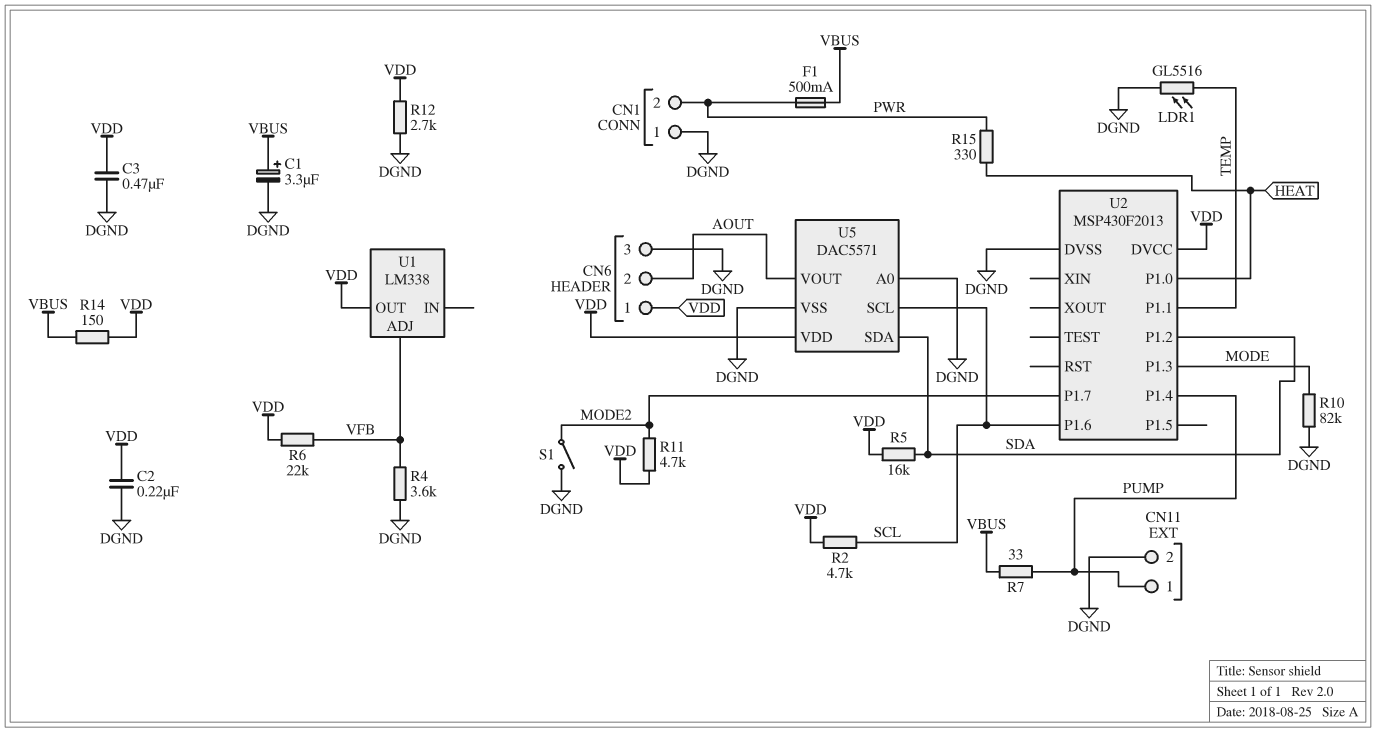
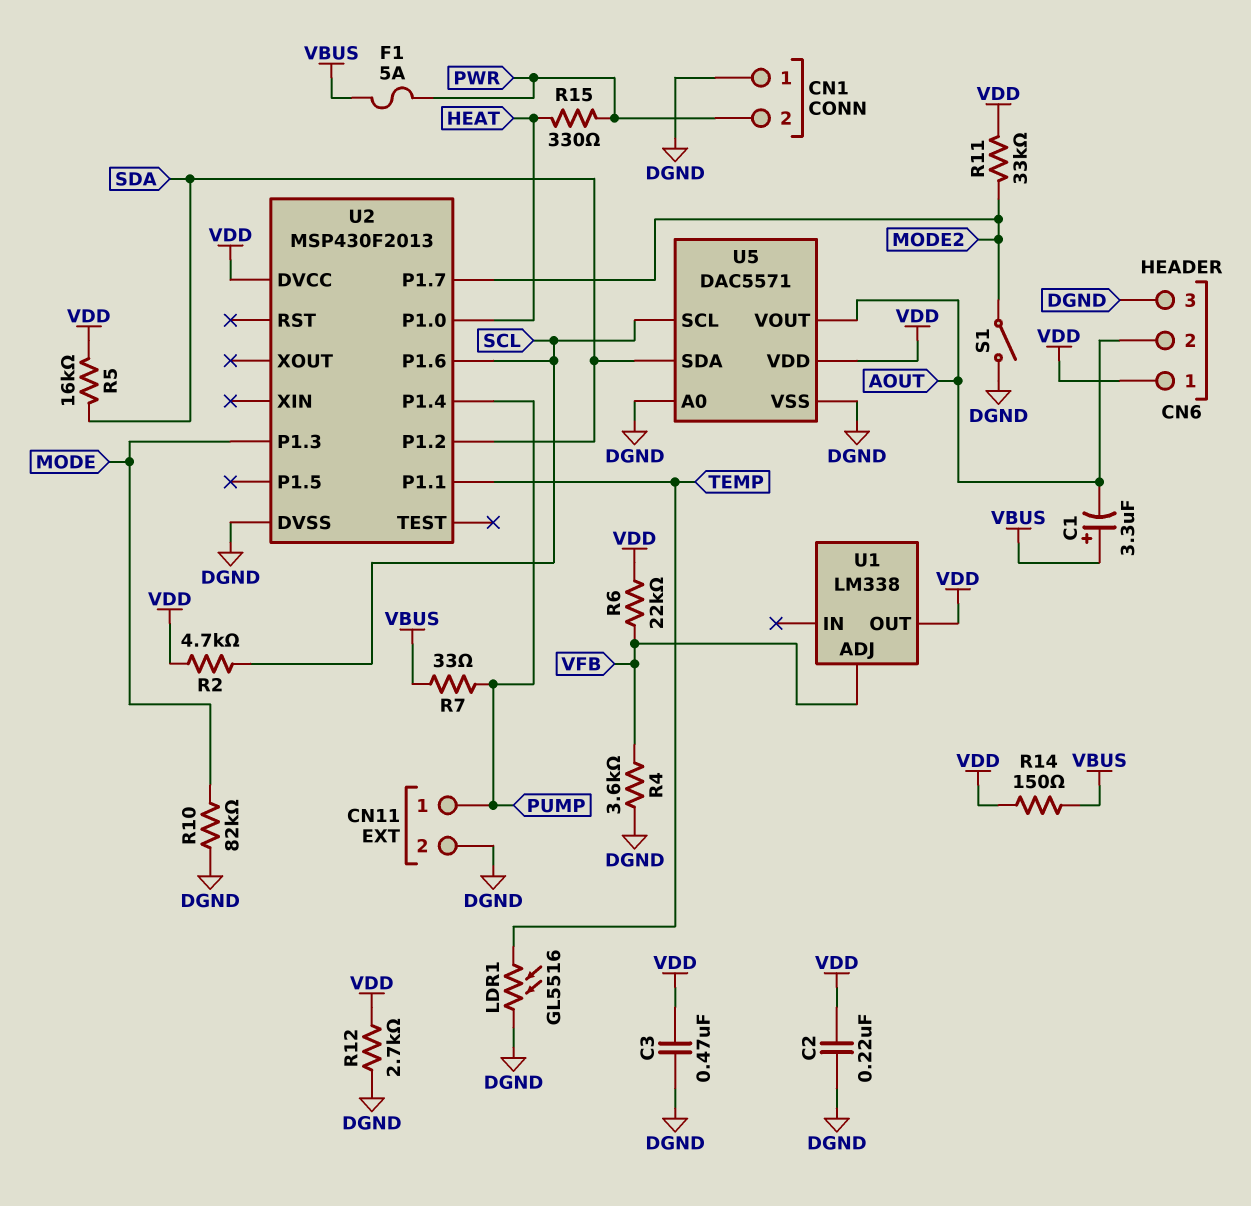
C1: 3.3uF (plus VBUS, minus DGND) -> 3.3uF (plus VBUS, minus AOUT)
F1: 500mA (PWR, VBUS) -> 5A (PWR, VBUS)
R11: 4.7k (MODE2, VDD) -> 33k (MODE2, VDD)

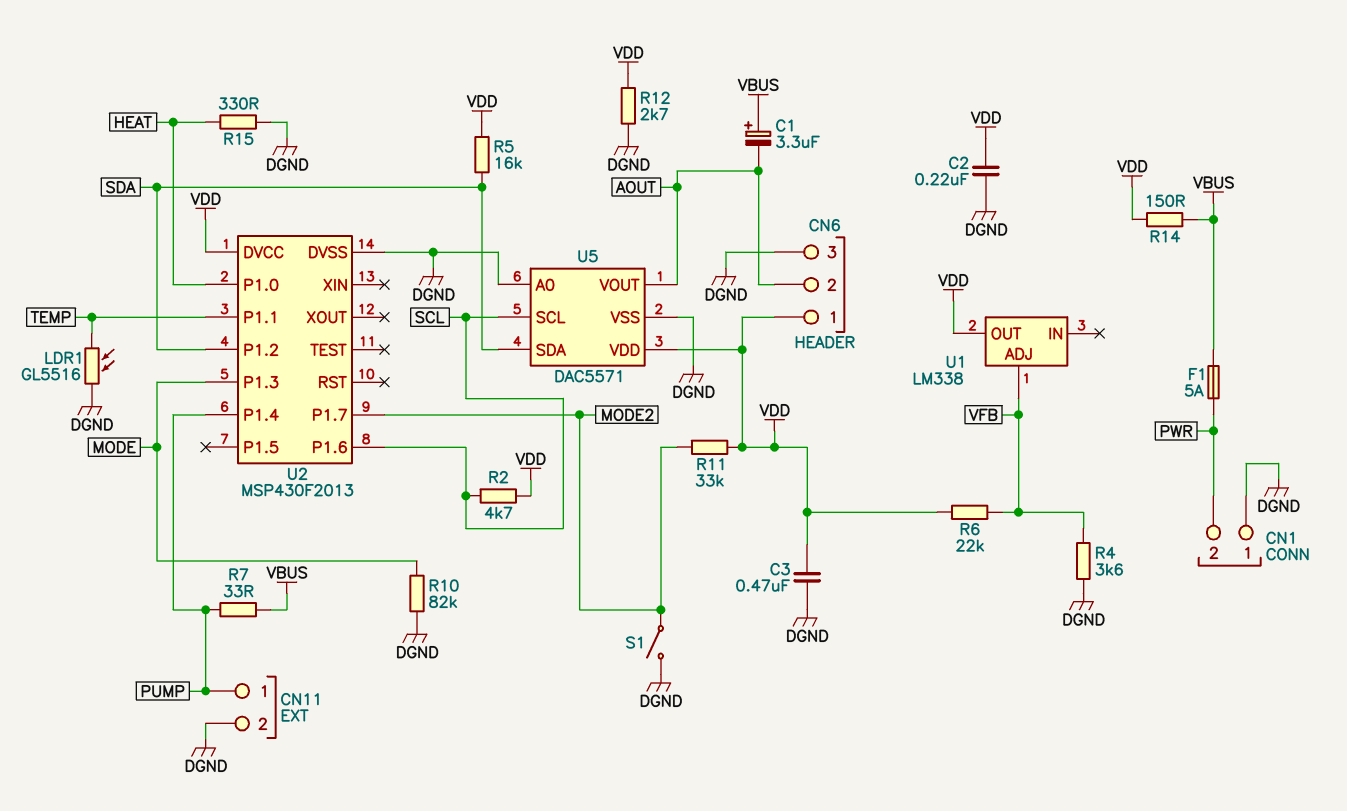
R15: 330 (HEAT, PWR) -> 330 (DGND, HEAT)

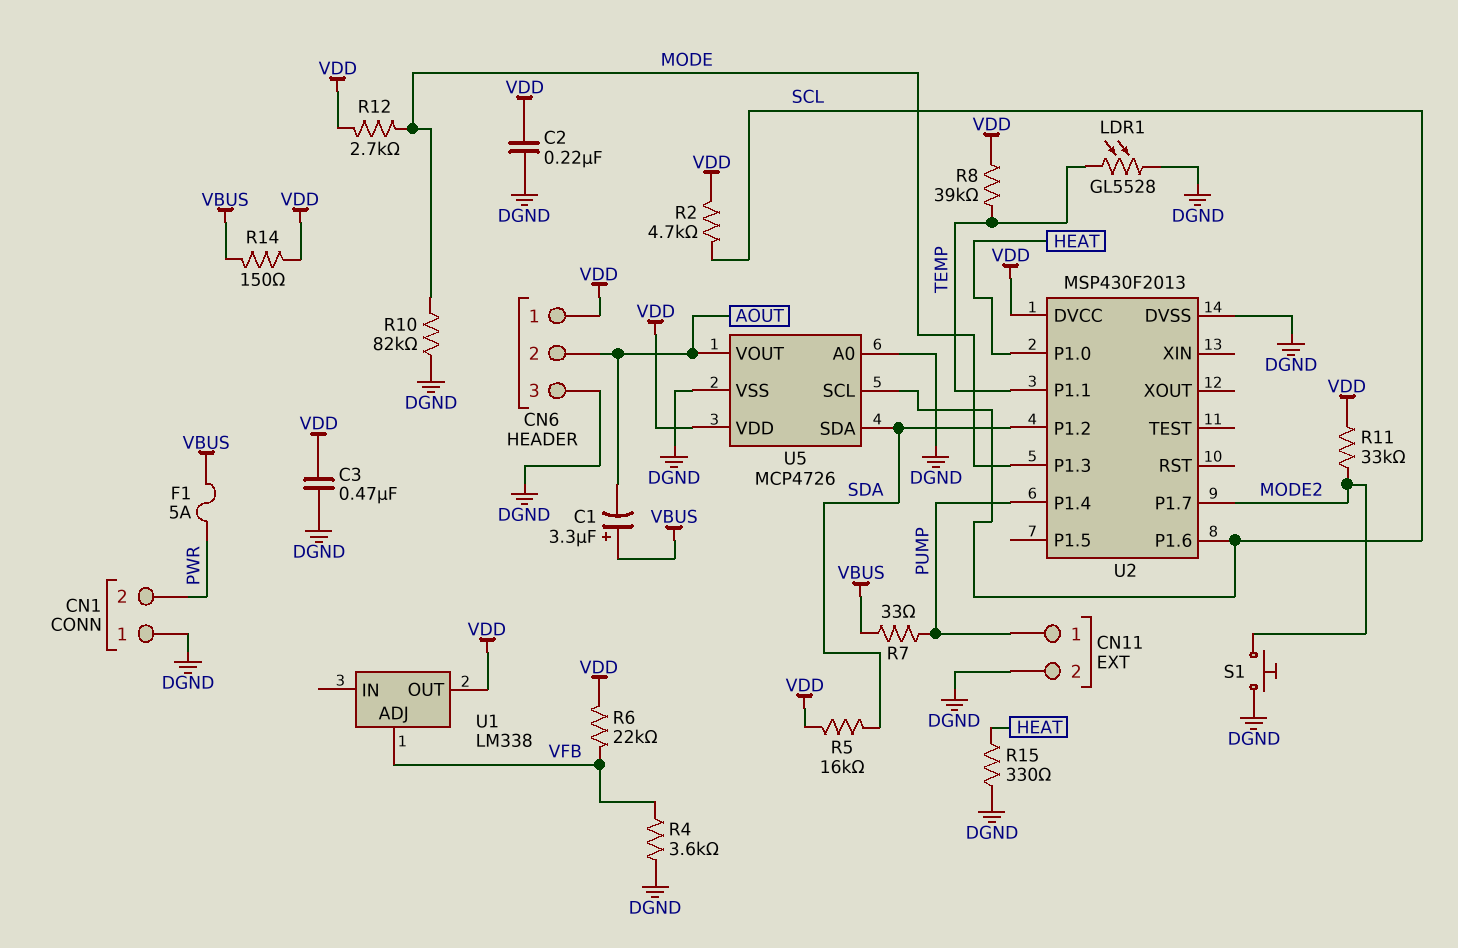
LDR1: GL5516 (DGND, TEMP) -> GL5528 (DGND, TEMP)
R8: none -> 39k (TEMP, VDD)
R12: 2.7k (DGND, VDD) -> 2.7k (MODE, VDD)
S1: switch (DGND, MODE2) -> button (DGND, MODE2)
U5: DAC5571 -> MCP4726

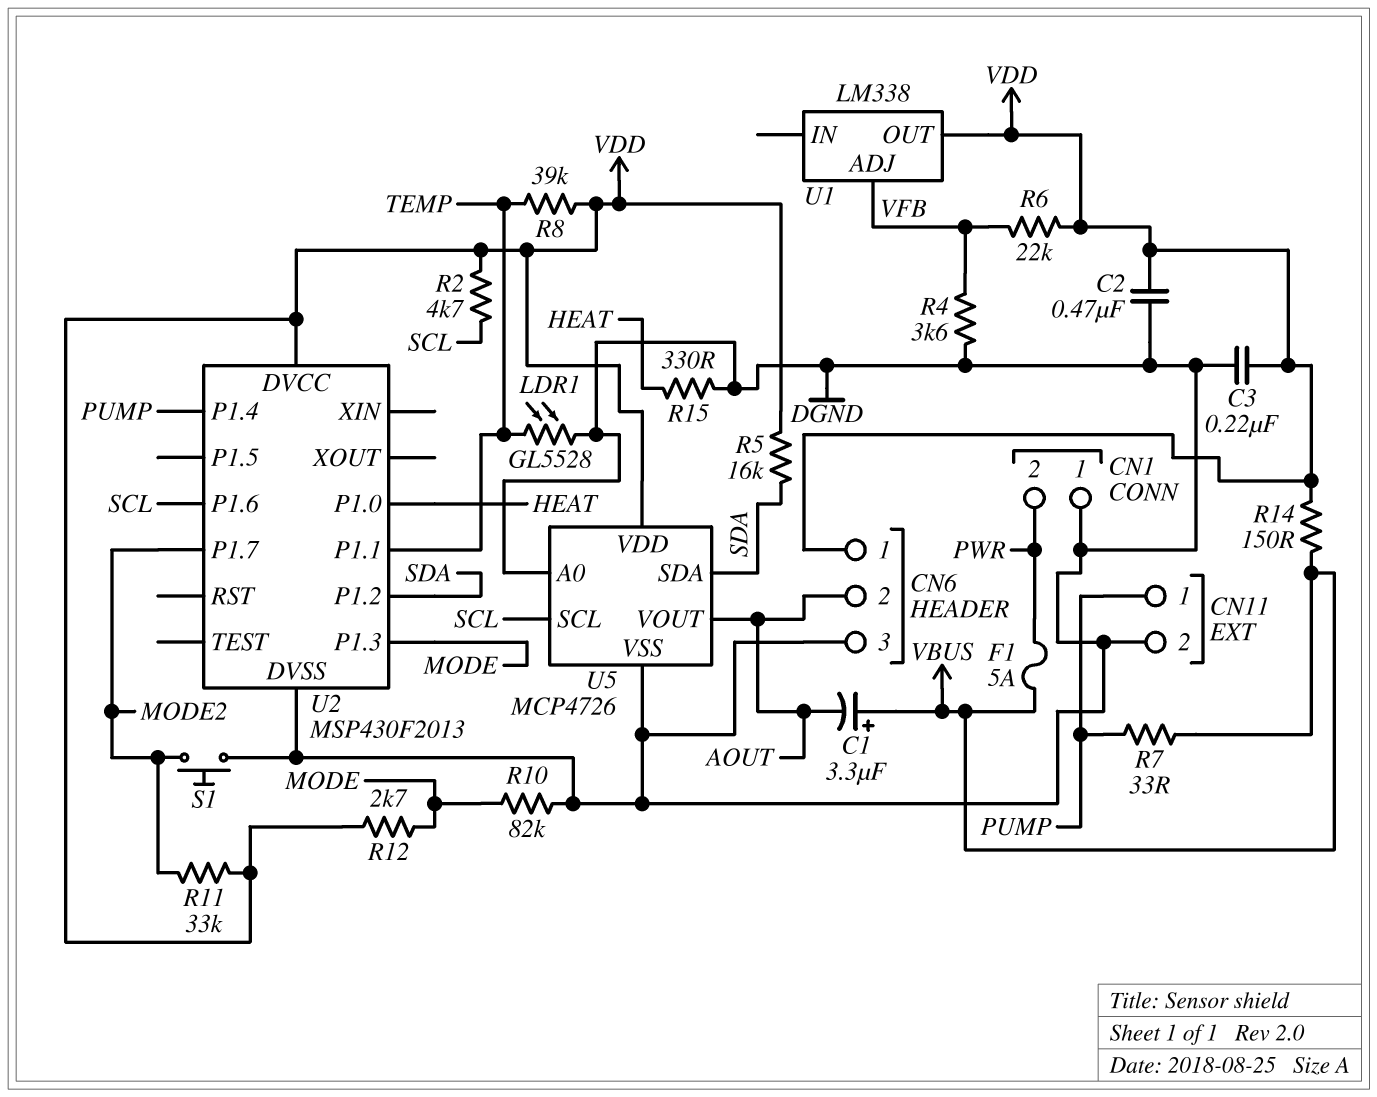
C2: 220nF (DGND, VDD) -> 470nF (DGND, VDD)
C3: 470nF (DGND, VDD) -> 220nF (DGND, VDD)

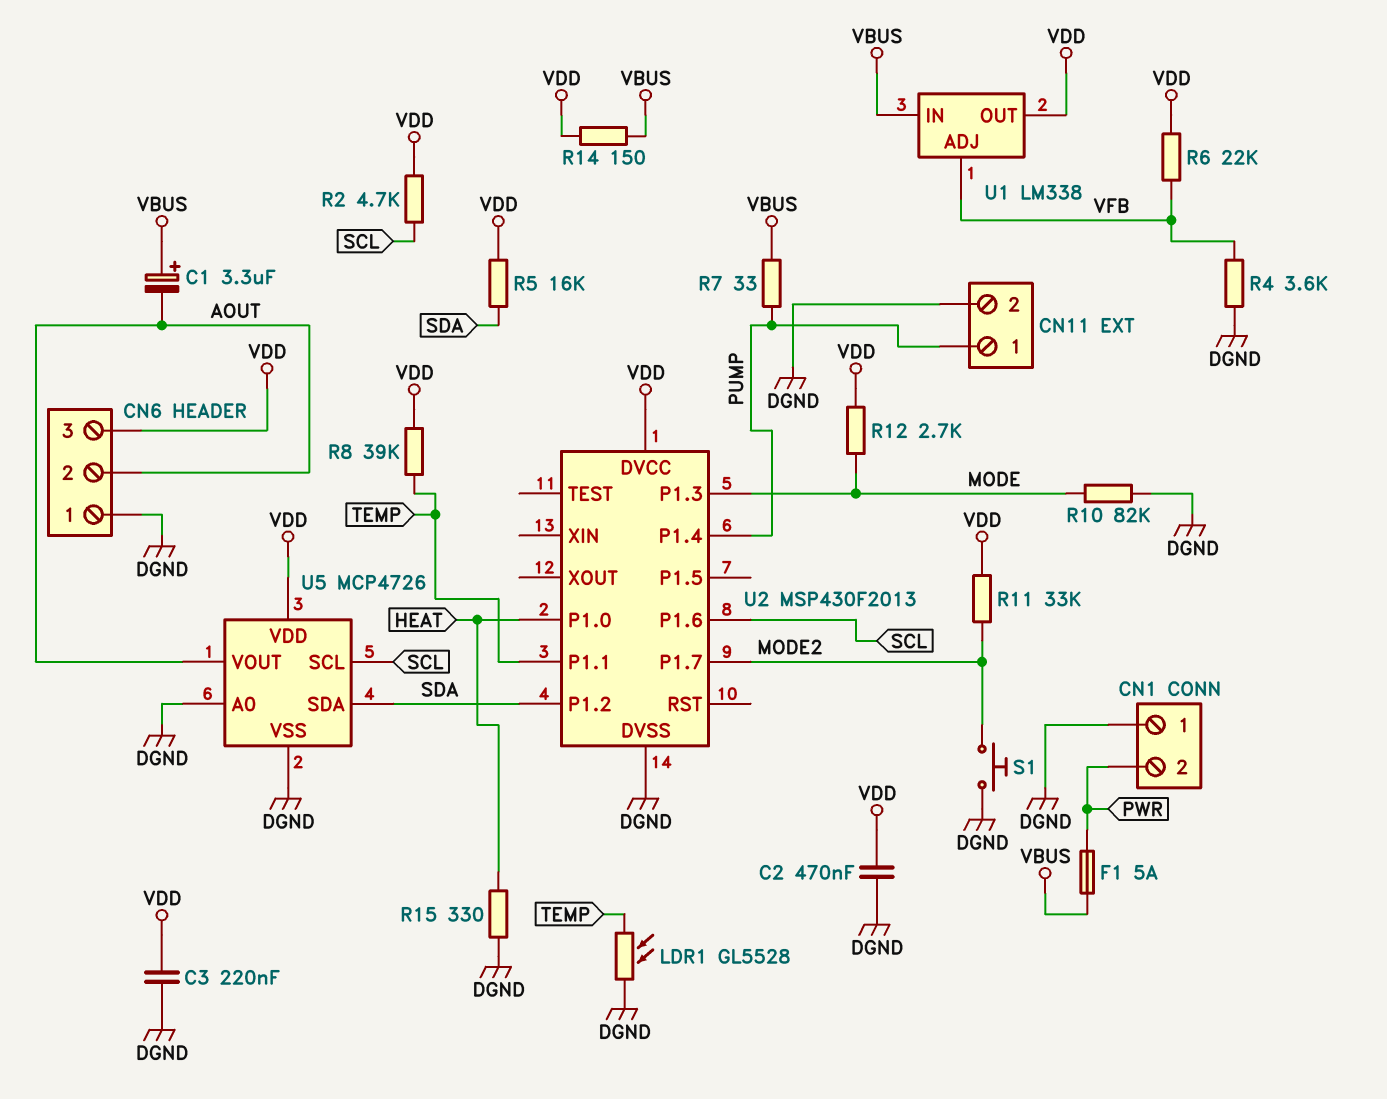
CN6 pin 1: VDD -> DGND
CN6 pin 3: DGND -> VDD
U1 pin IN: none -> VBUS

